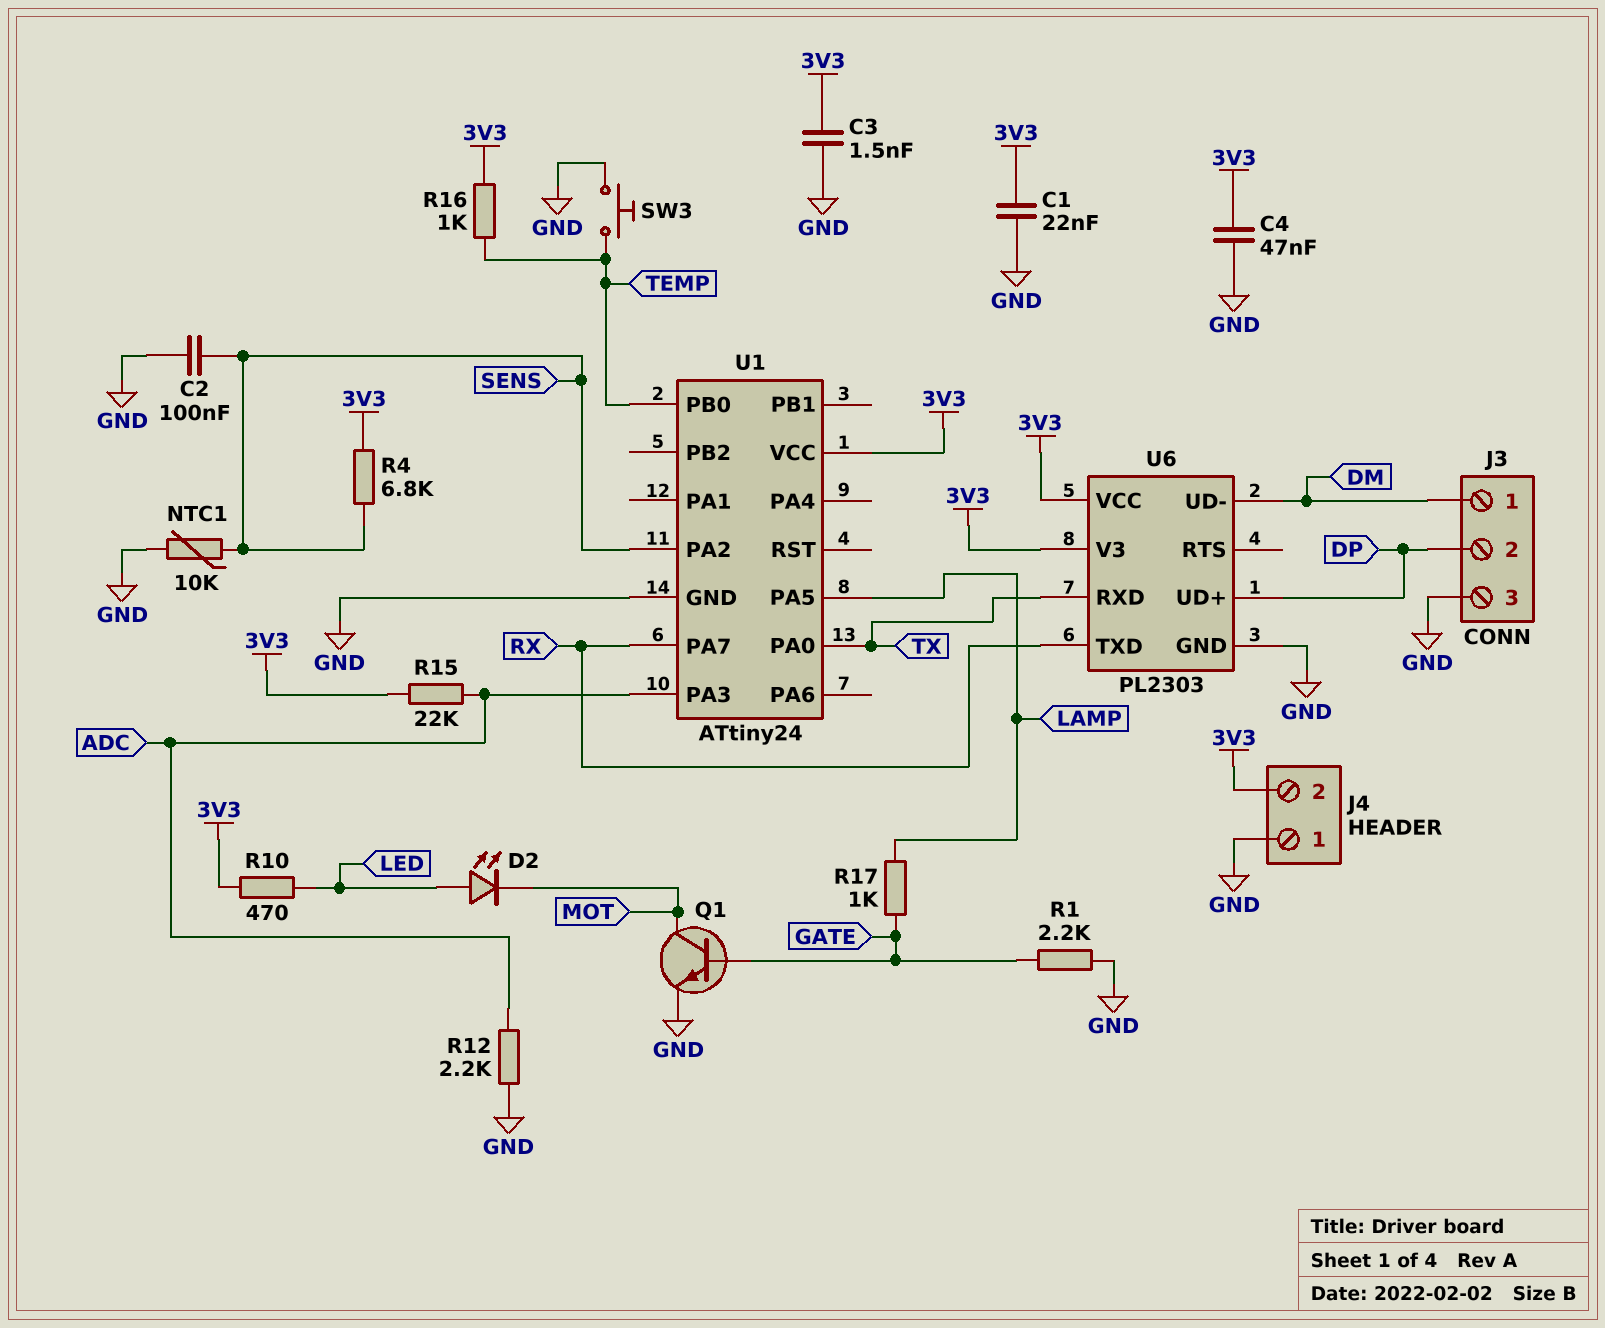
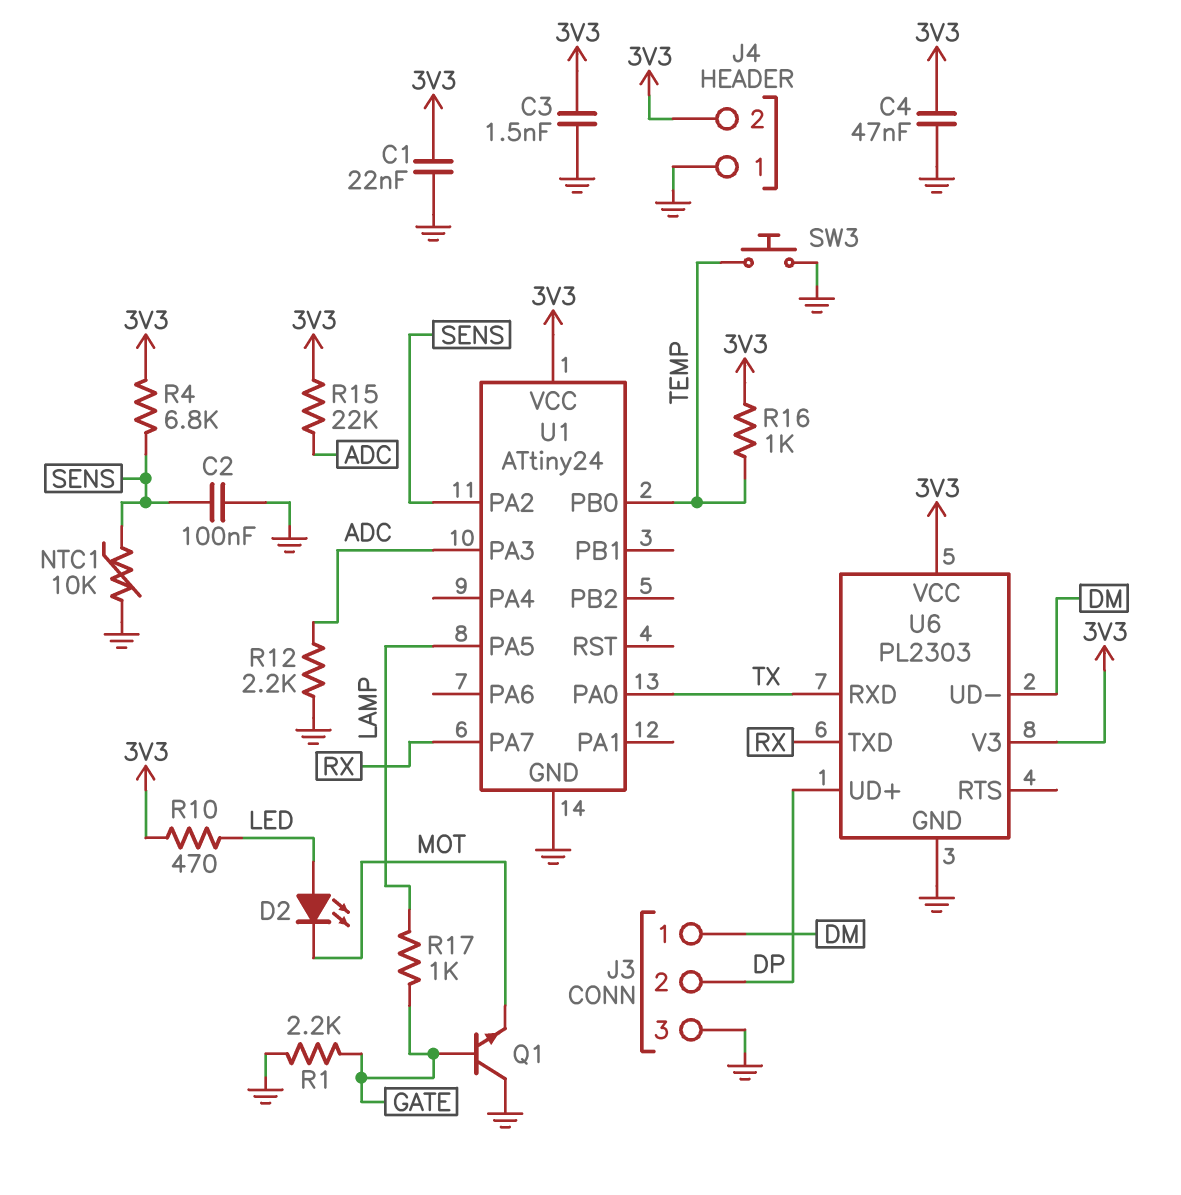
Q1: NPN (B GATE, C MOT, E GND) -> NPN (B GATE, C GND, E MOT)

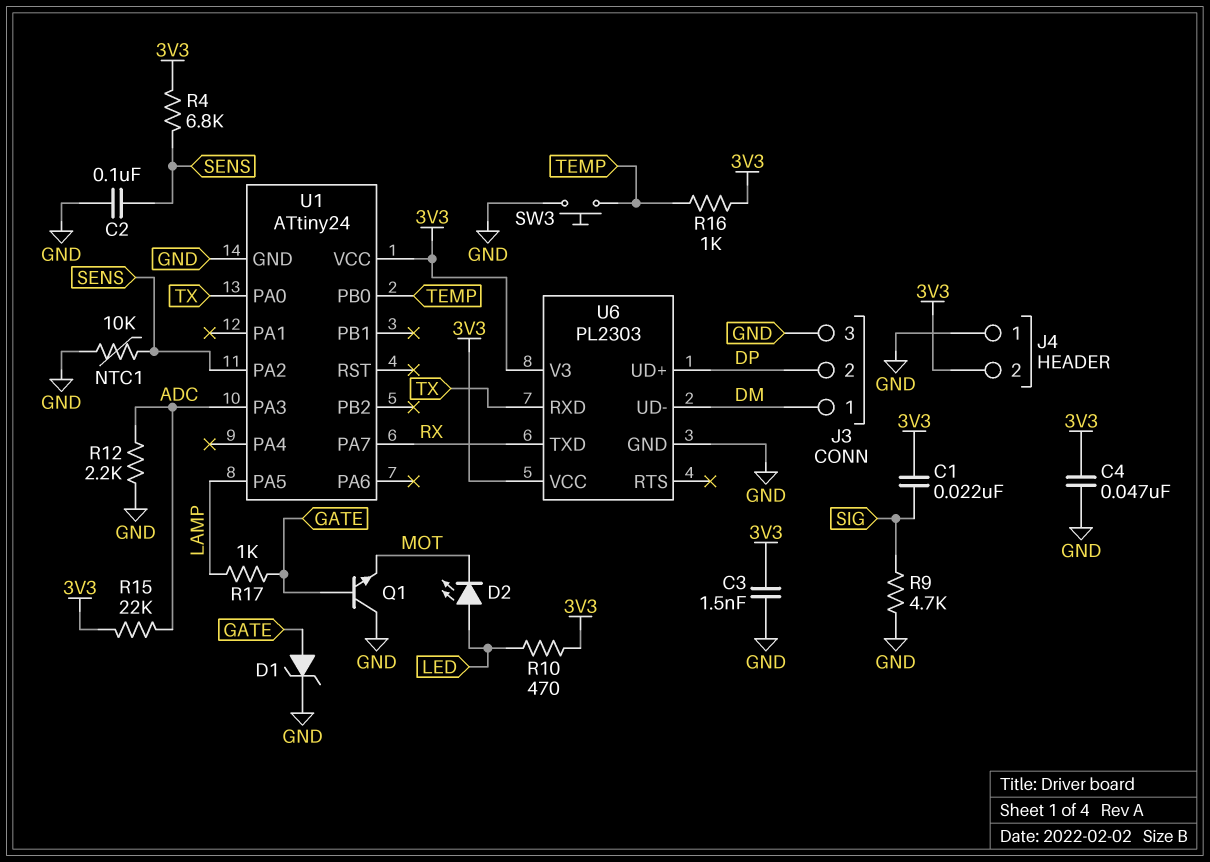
C1: 22nF (3V3, GND) -> 22nF (3V3, SIG)
D1: none -> zener (A GATE, K GND)
R1: 2.2k (GATE, GND) -> none
R9: none -> 4.7k (GND, SIG)

